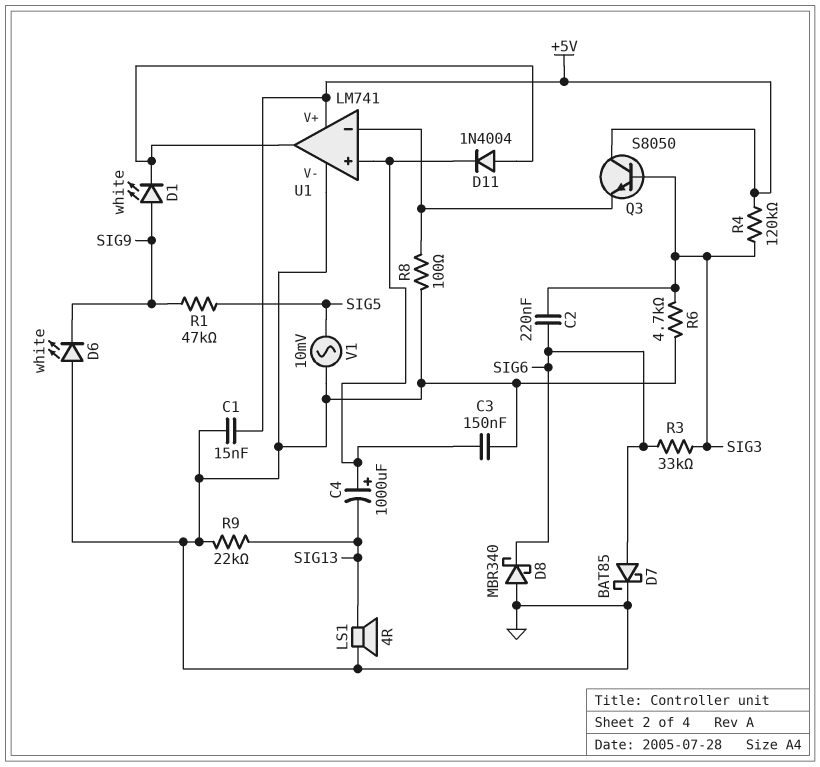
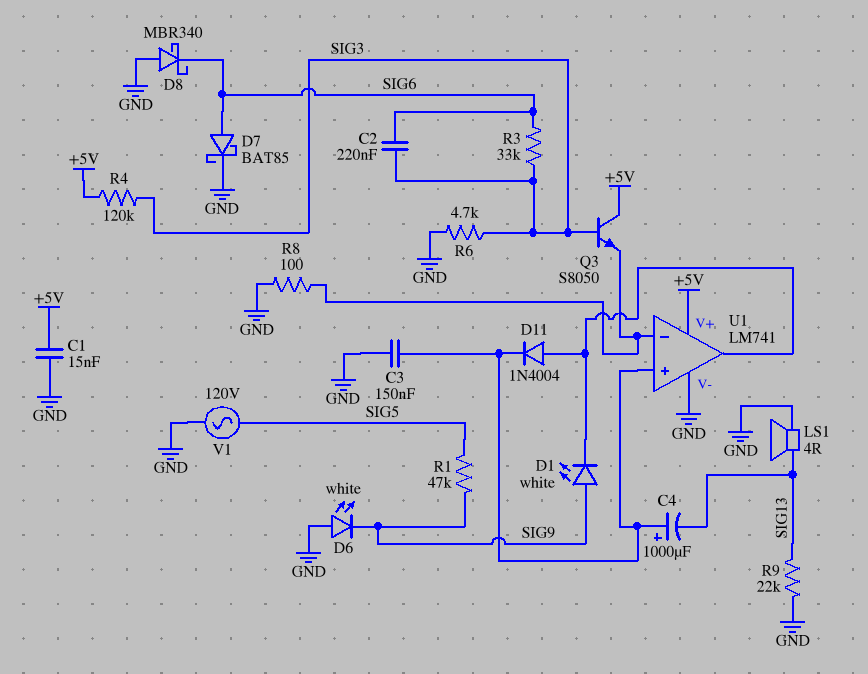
V1: AC 10mV (GND, SIG5) -> AC 120V (GND, SIG5)

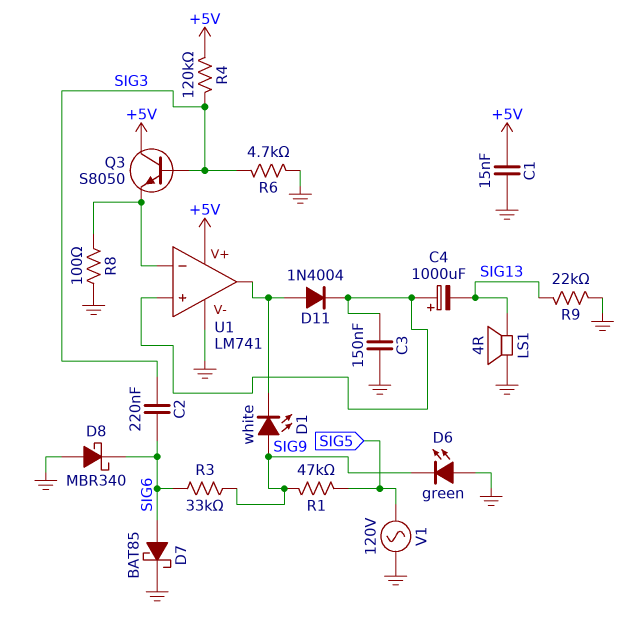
D6: LED white (A GND, K SIG9) -> LED green (A GND, K SIG9)
R3: 33k (SIG3, SIG6) -> 33k (SIG6, SIG9)

